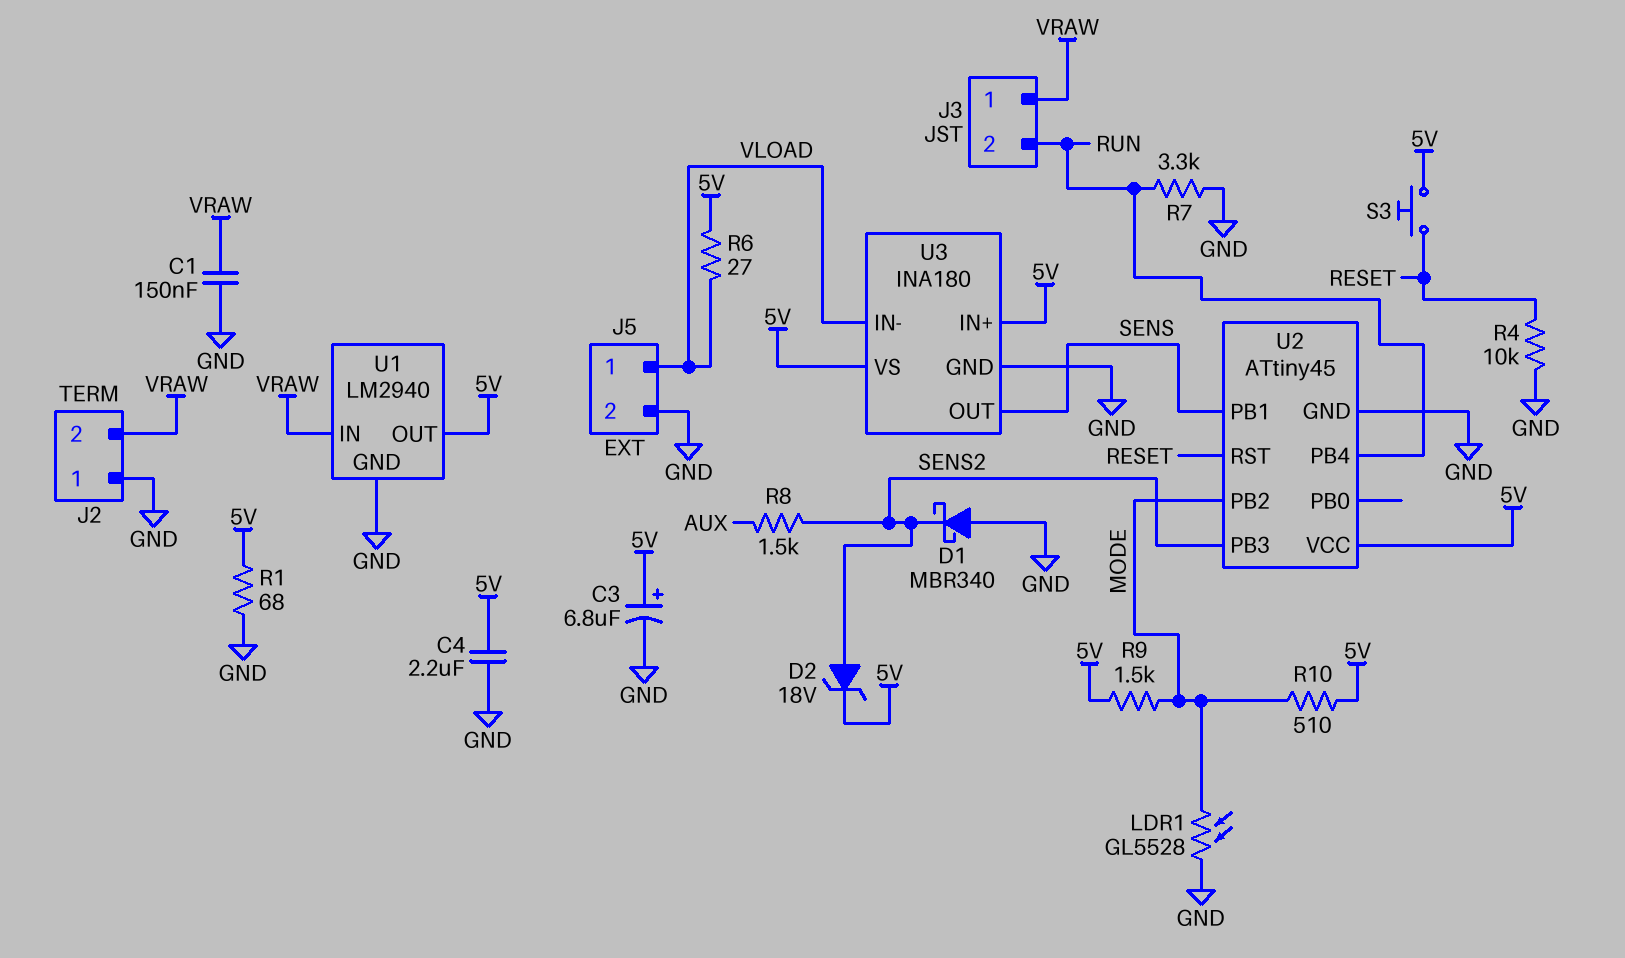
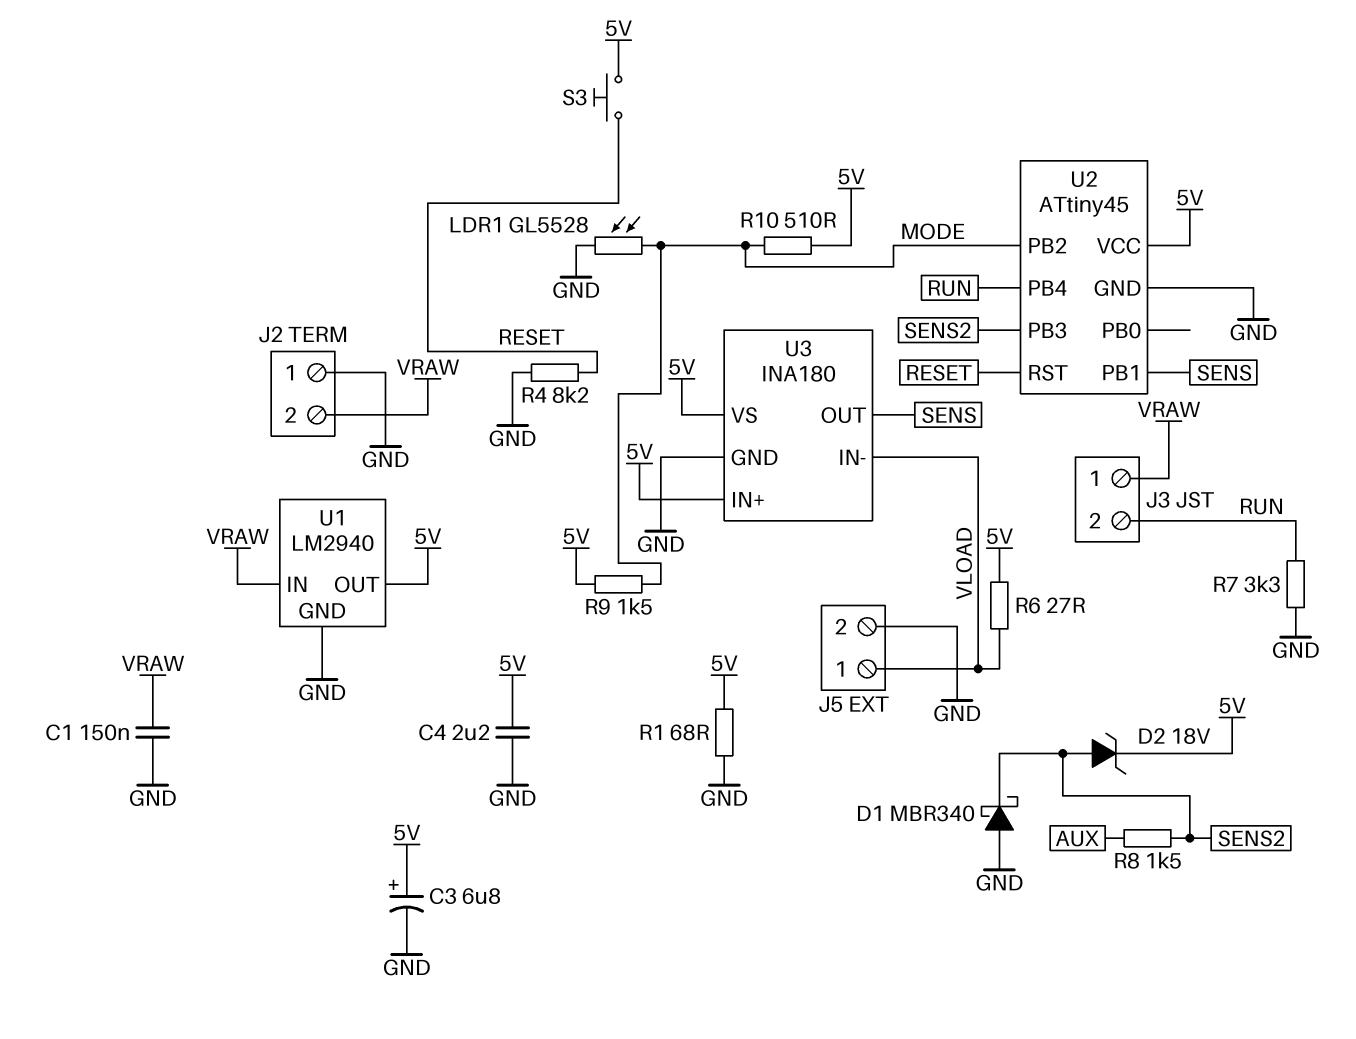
R4: 10k (GND, RESET) -> 8.2k (GND, RESET)

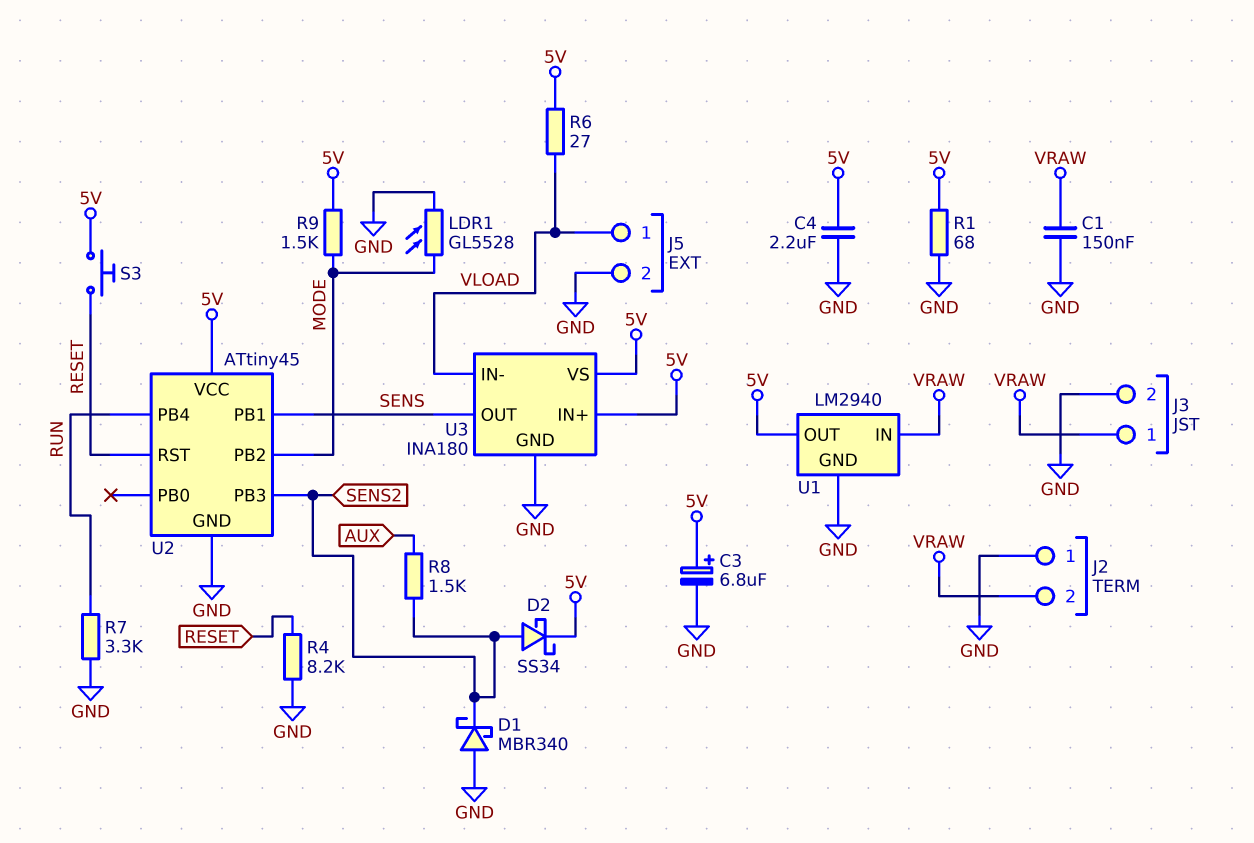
D2: zener 18V (A SENS2, K 5V) -> schottky SS34 (A SENS2, K 5V)
J3 pin 2: RUN -> GND
R10: 510 (5V, MODE) -> none

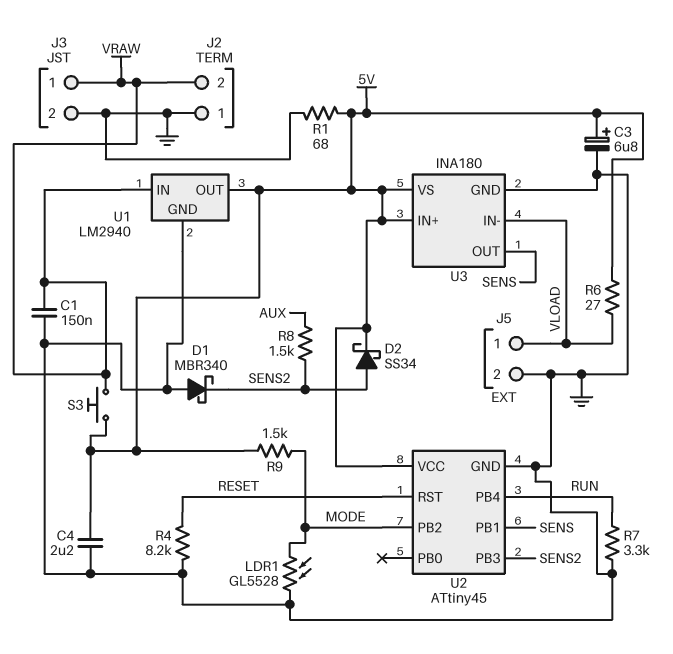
S3: button (5V, RESET) -> button (5V, VRAW)

